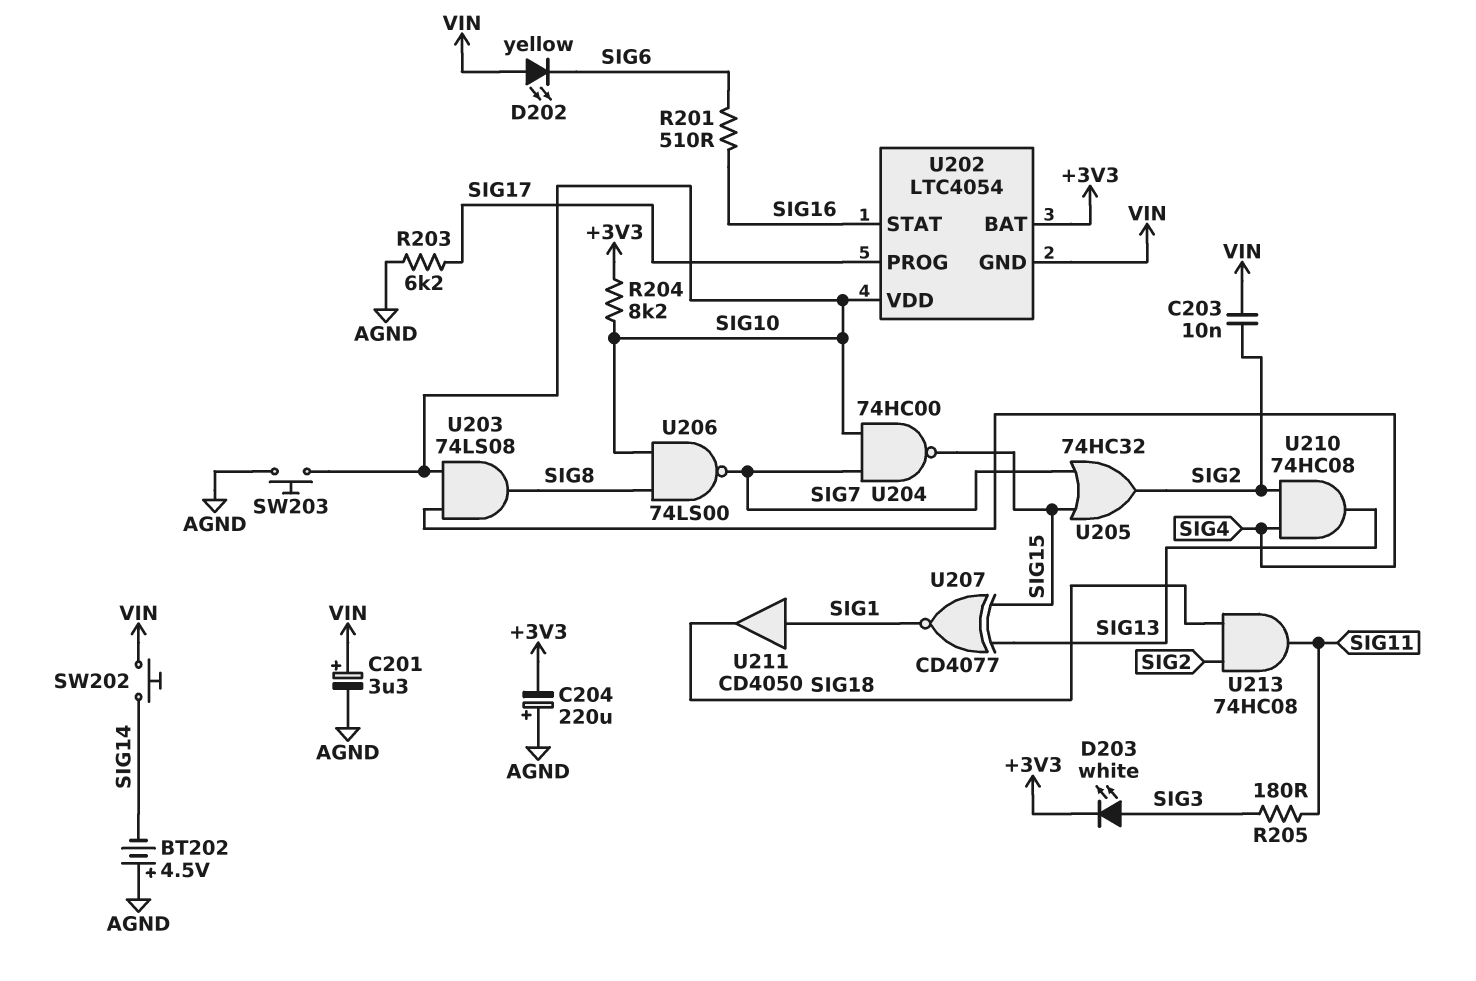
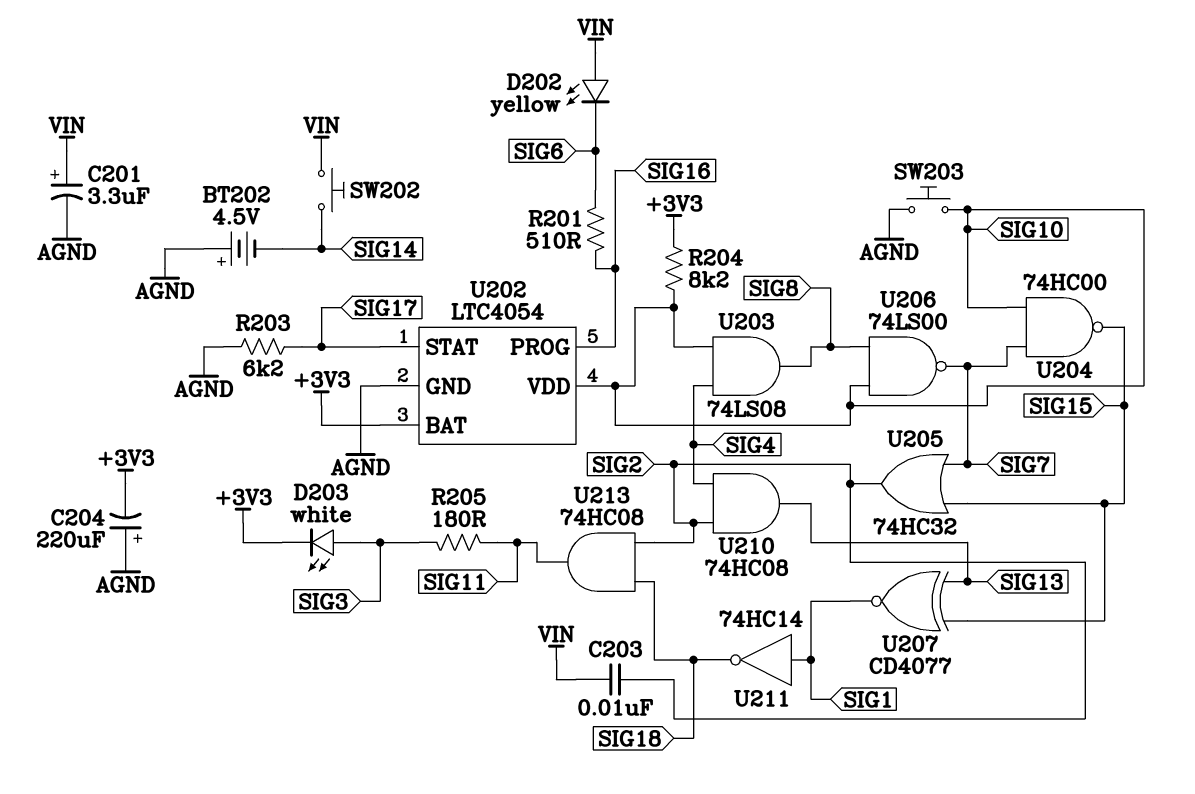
U202 pin GND: VIN -> AGND
U202 pin PROG: SIG17 -> SIG16
U202 pin STAT: SIG16 -> SIG17
U211: buffer CD4050 (in SIG1, out SIG18) -> NOT 74HC14 (in SIG1, out SIG18)

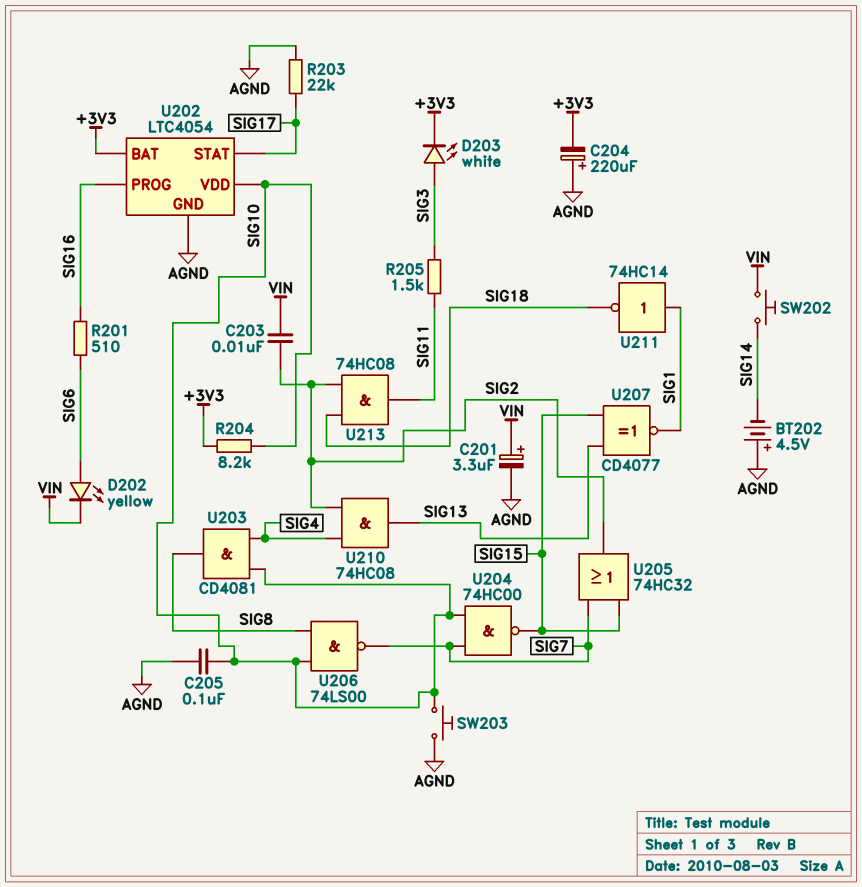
C205: none -> 100nF (AGND, SIG10)
D202: LED yellow (A VIN, K SIG6) -> LED yellow (A SIG6, K VIN)
R203: 6.2k (AGND, SIG17) -> 22k (AGND, SIG17)
R205: 180 (SIG3, SIG11) -> 1.5k (SIG3, SIG11)
U203: AND 74LS08 (in SIG4, in SIG10, out SIG8) -> AND CD4081 (in SIG4, in SIG10, out SIG8)

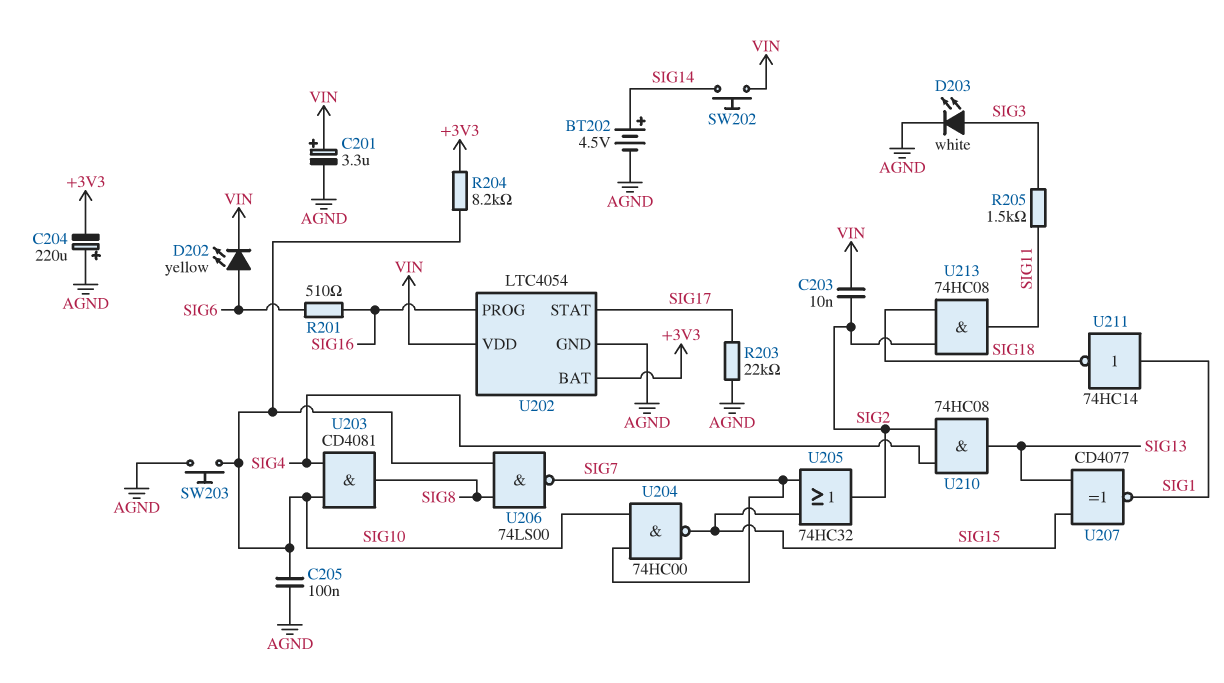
BT202: 4.5V (plus AGND, minus SIG14) -> 4.5V (plus SIG14, minus AGND)
D203: LED white (A SIG3, K +3V3) -> LED white (A SIG3, K AGND)
U202 pin VDD: SIG10 -> VIN

